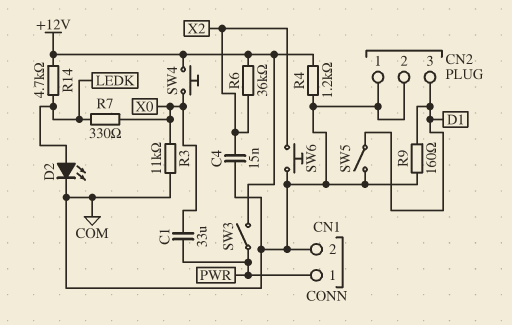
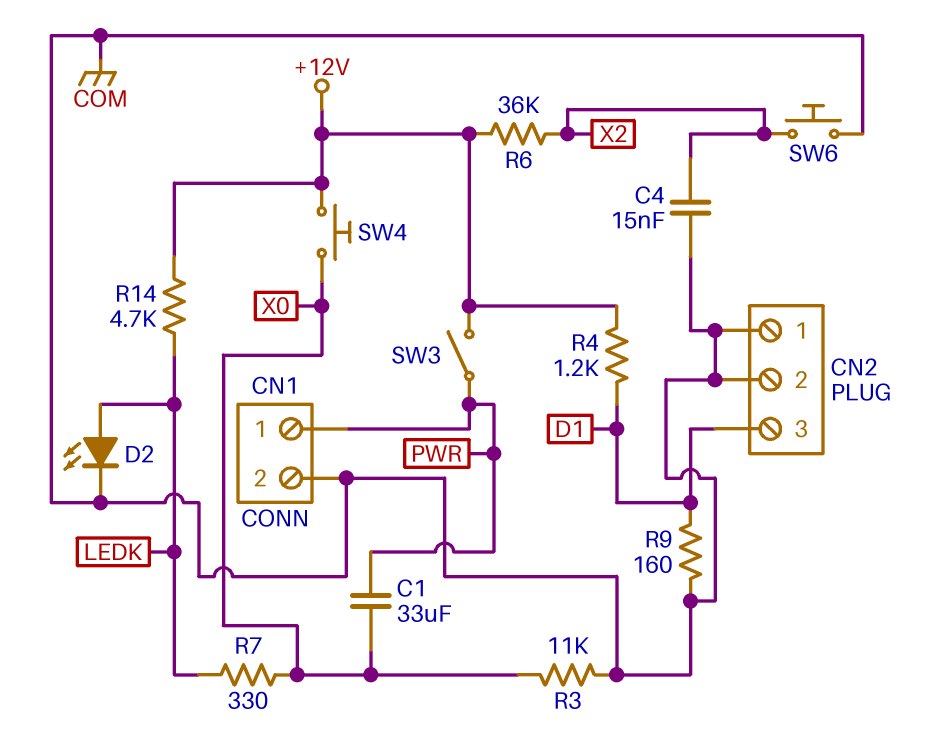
R4: 1.2k (+12V, COM) -> 1.2k (+12V, D1)
SW5: switch (COM, D1) -> none

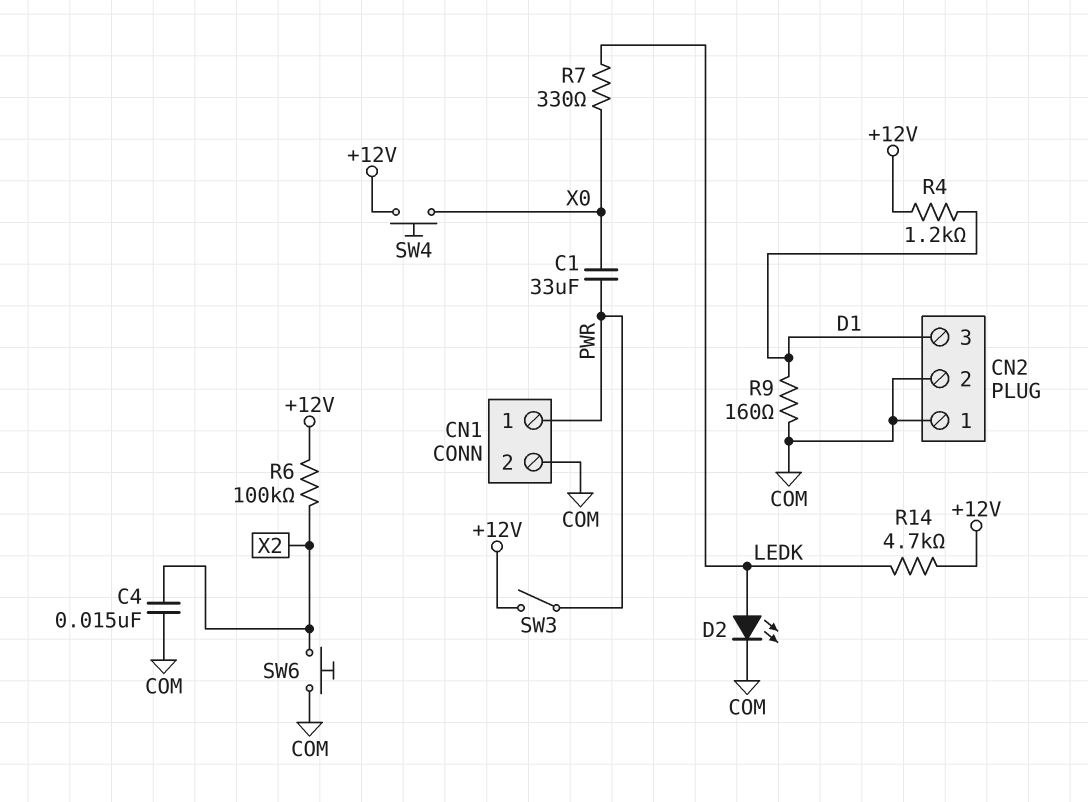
R3: 11k (COM, X0) -> none
R6: 36k (+12V, X2) -> 100k (+12V, X2)

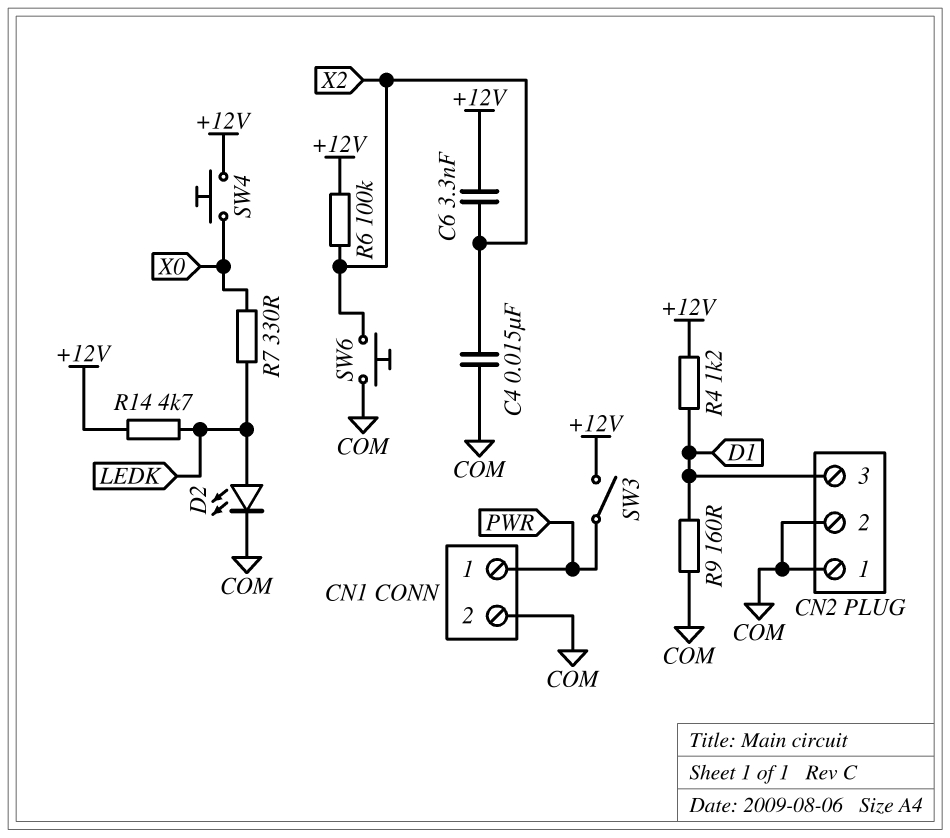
C1: 33uF (PWR, X0) -> none
C6: none -> 3.3nF (+12V, X2)

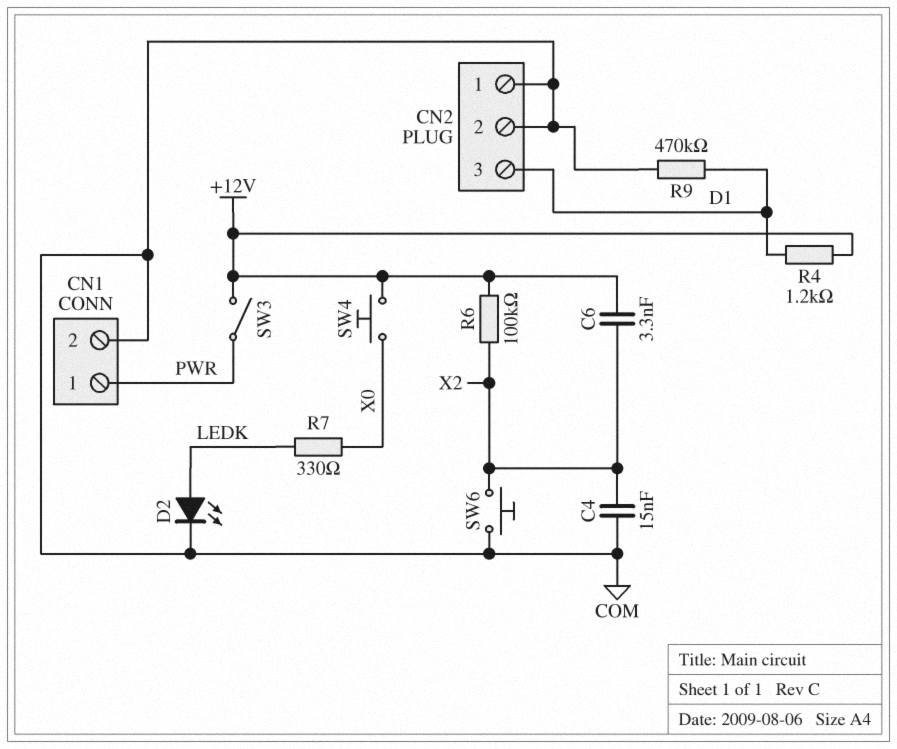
R9: 160 (COM, D1) -> 470k (COM, D1)
R14: 4.7k (+12V, LEDK) -> none

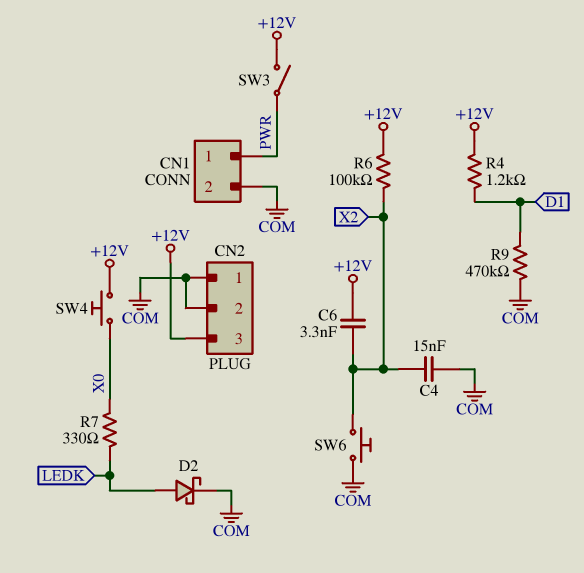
CN2 pin 3: D1 -> +12V
D2: LED (A LEDK, K COM) -> schottky (A LEDK, K COM)

